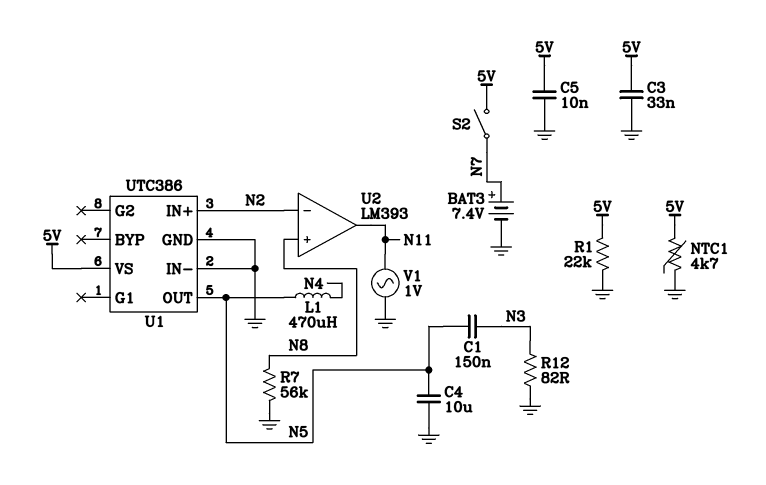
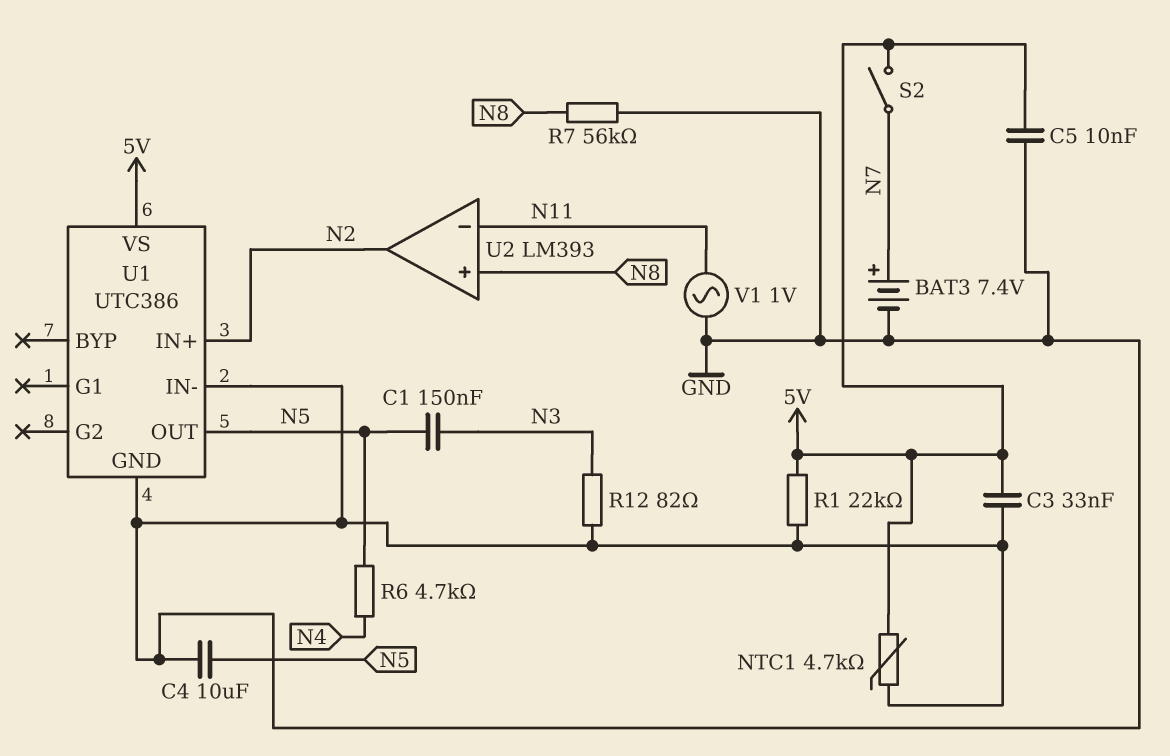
L1: 470uH (N4, N5) -> none
R6: none -> 4.7k (N4, N5)
U2 pin in-: N2 -> N11
U2 pin out: N11 -> N2

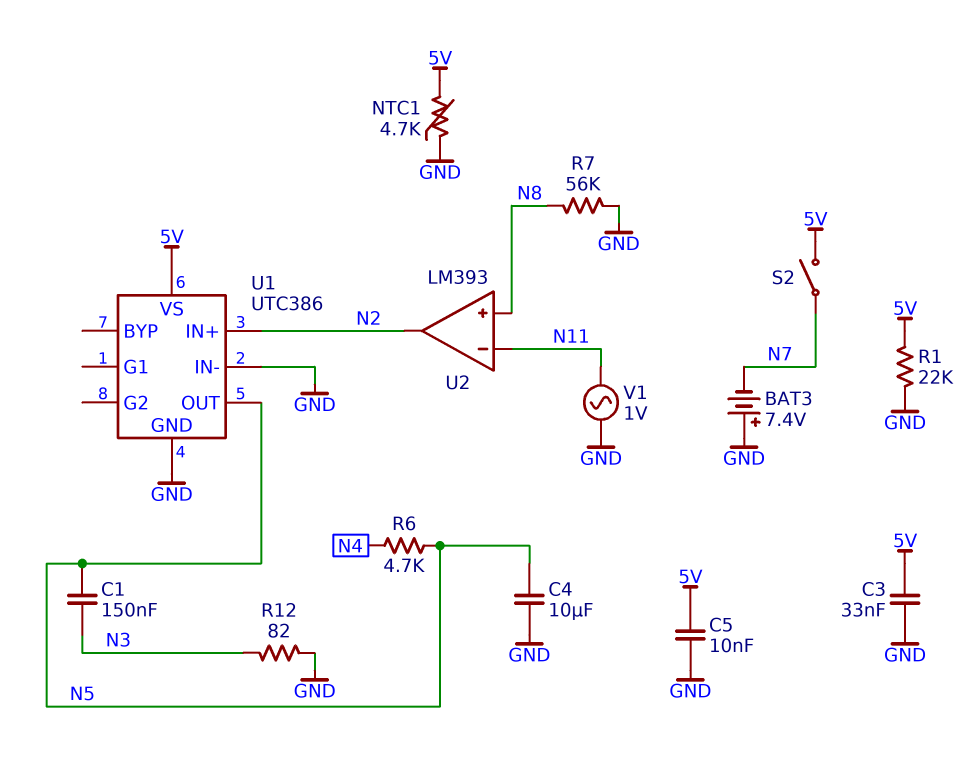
BAT3: 7.4V (plus N7, minus GND) -> 7.4V (plus GND, minus N7)

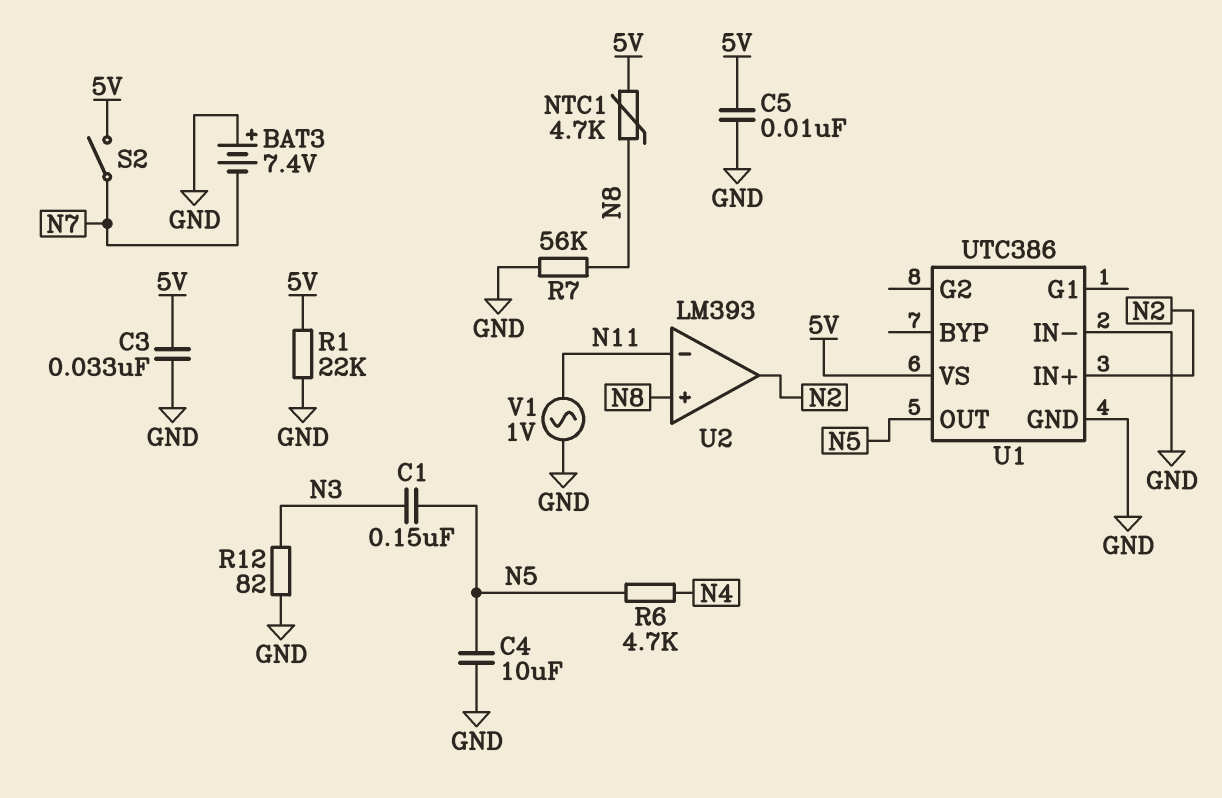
NTC1: 4.7k (5V, GND) -> 4.7k (5V, N8)

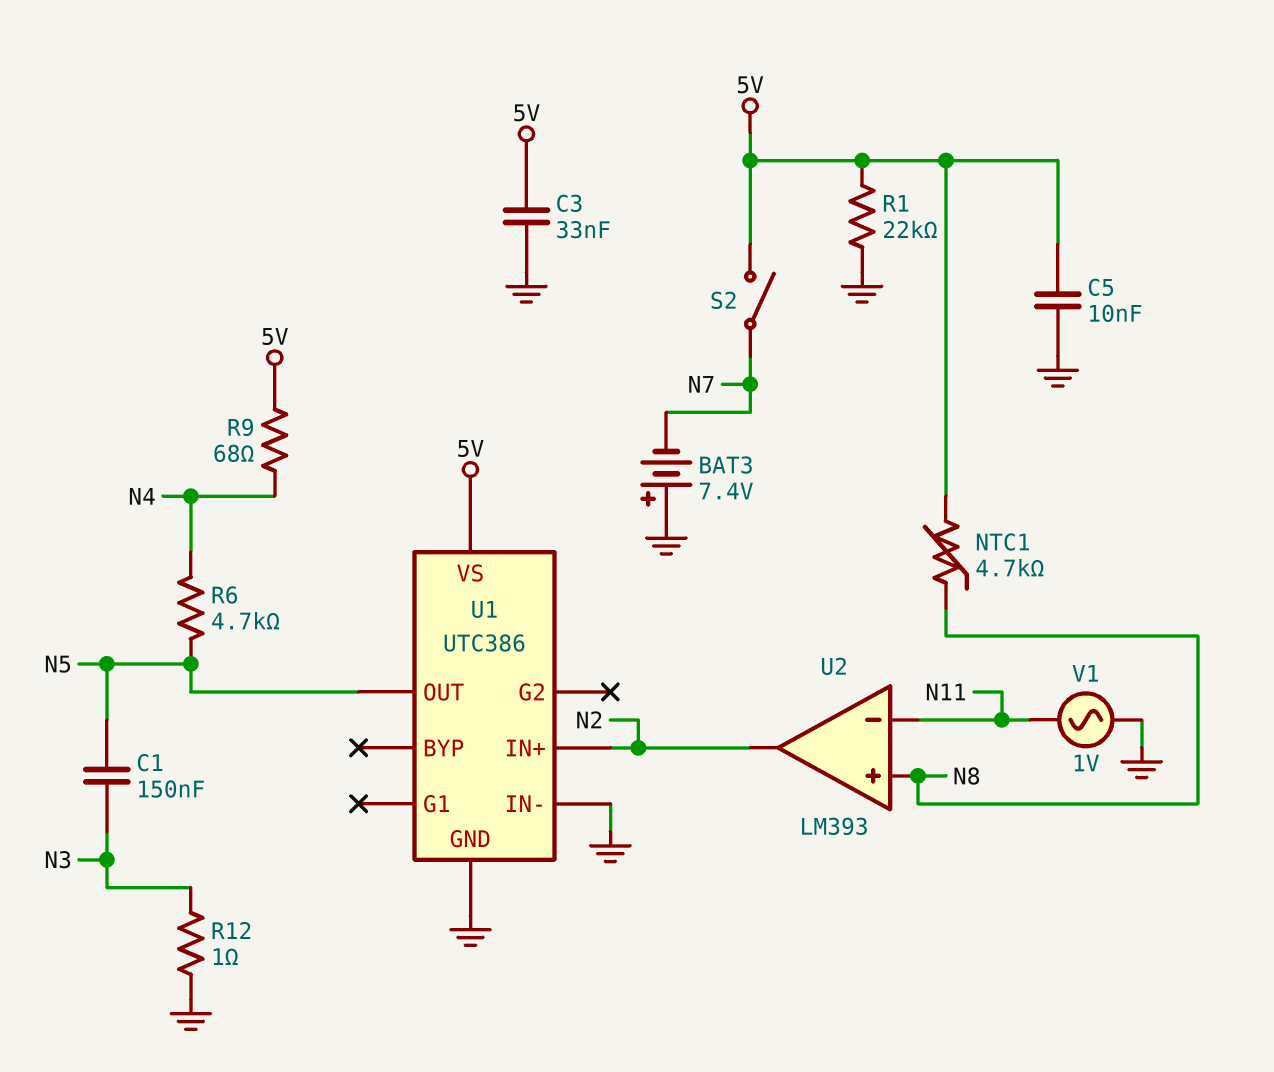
C4: 10uF (GND, N5) -> none
R7: 56k (GND, N8) -> none
R9: none -> 68 (5V, N4)
R12: 82 (GND, N3) -> 1 (GND, N3)

